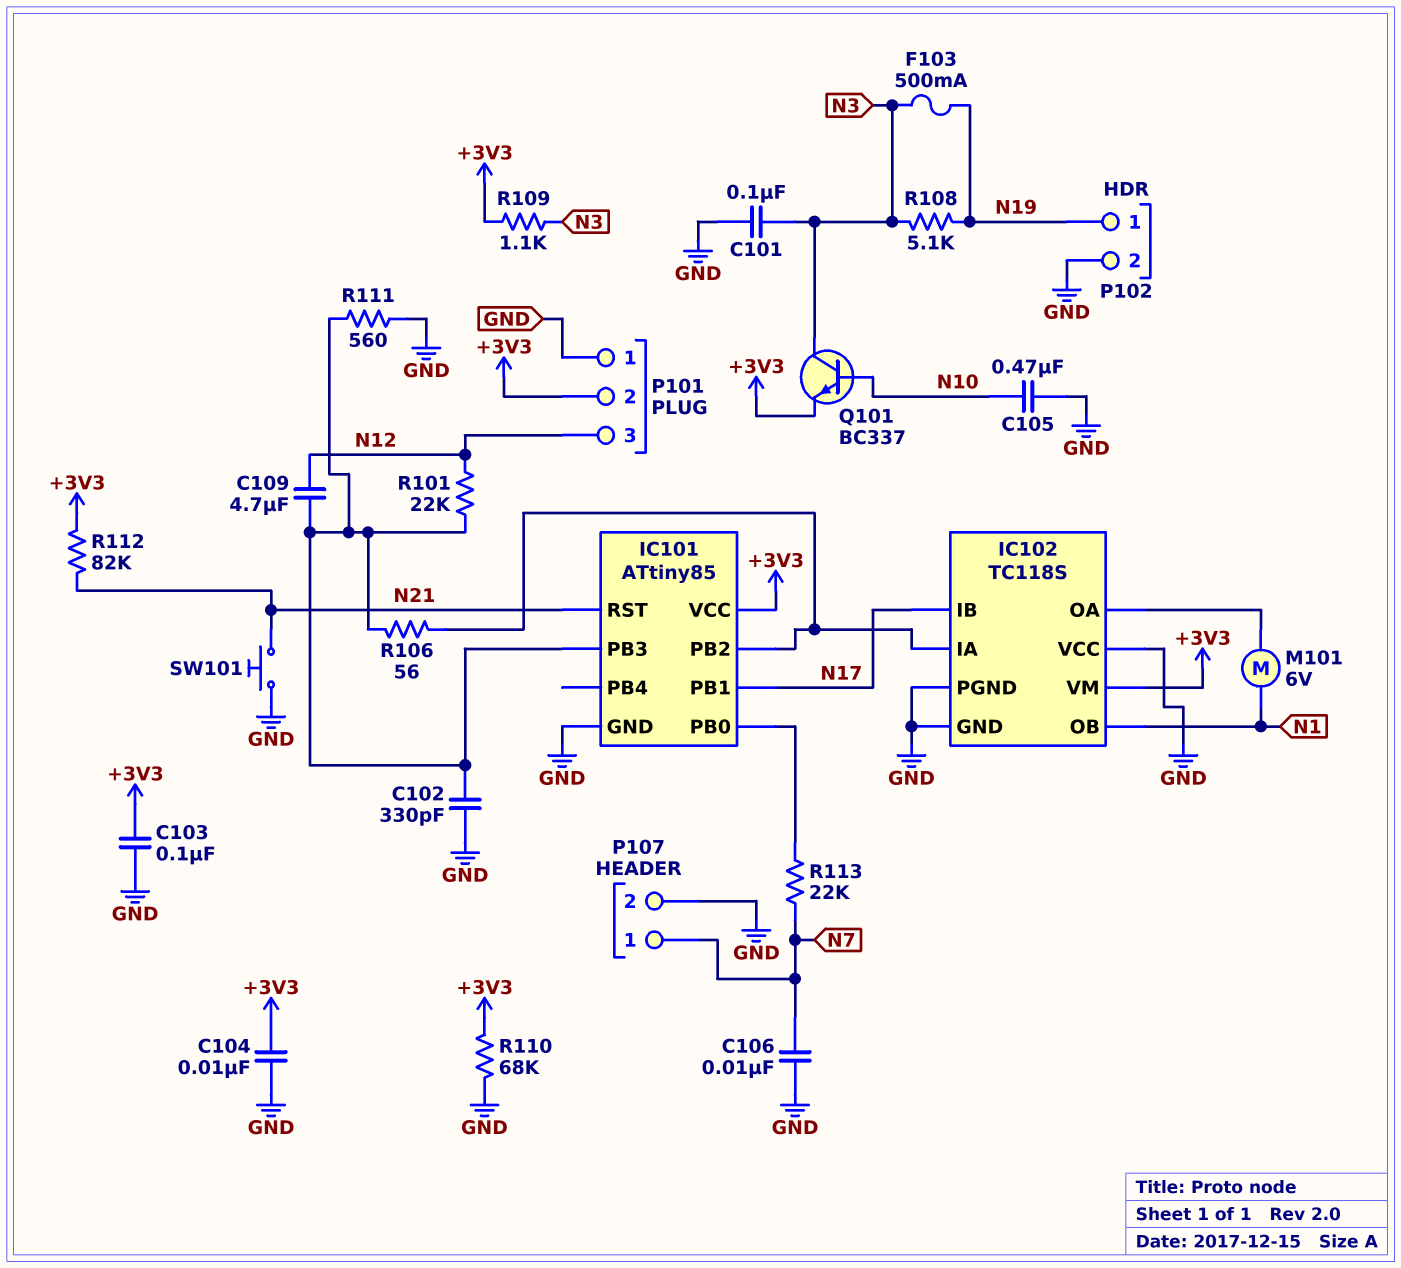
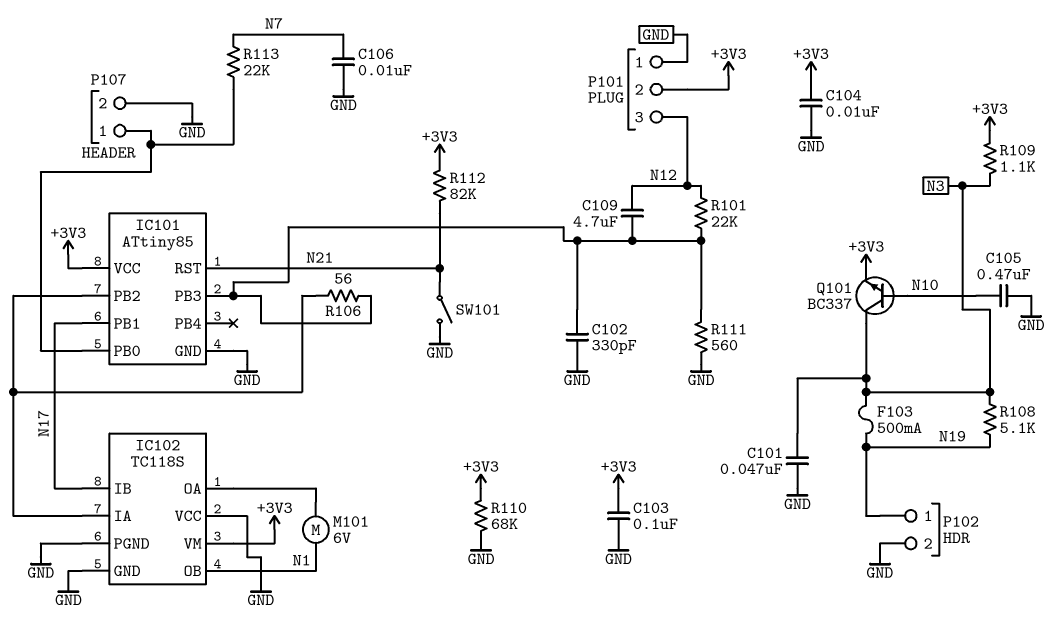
C101: 100nF (GND, N3) -> 47nF (GND, N3)
P107 pin 1: N7 -> IC101/PB0
SW101: button (GND, N21) -> switch (GND, N21)

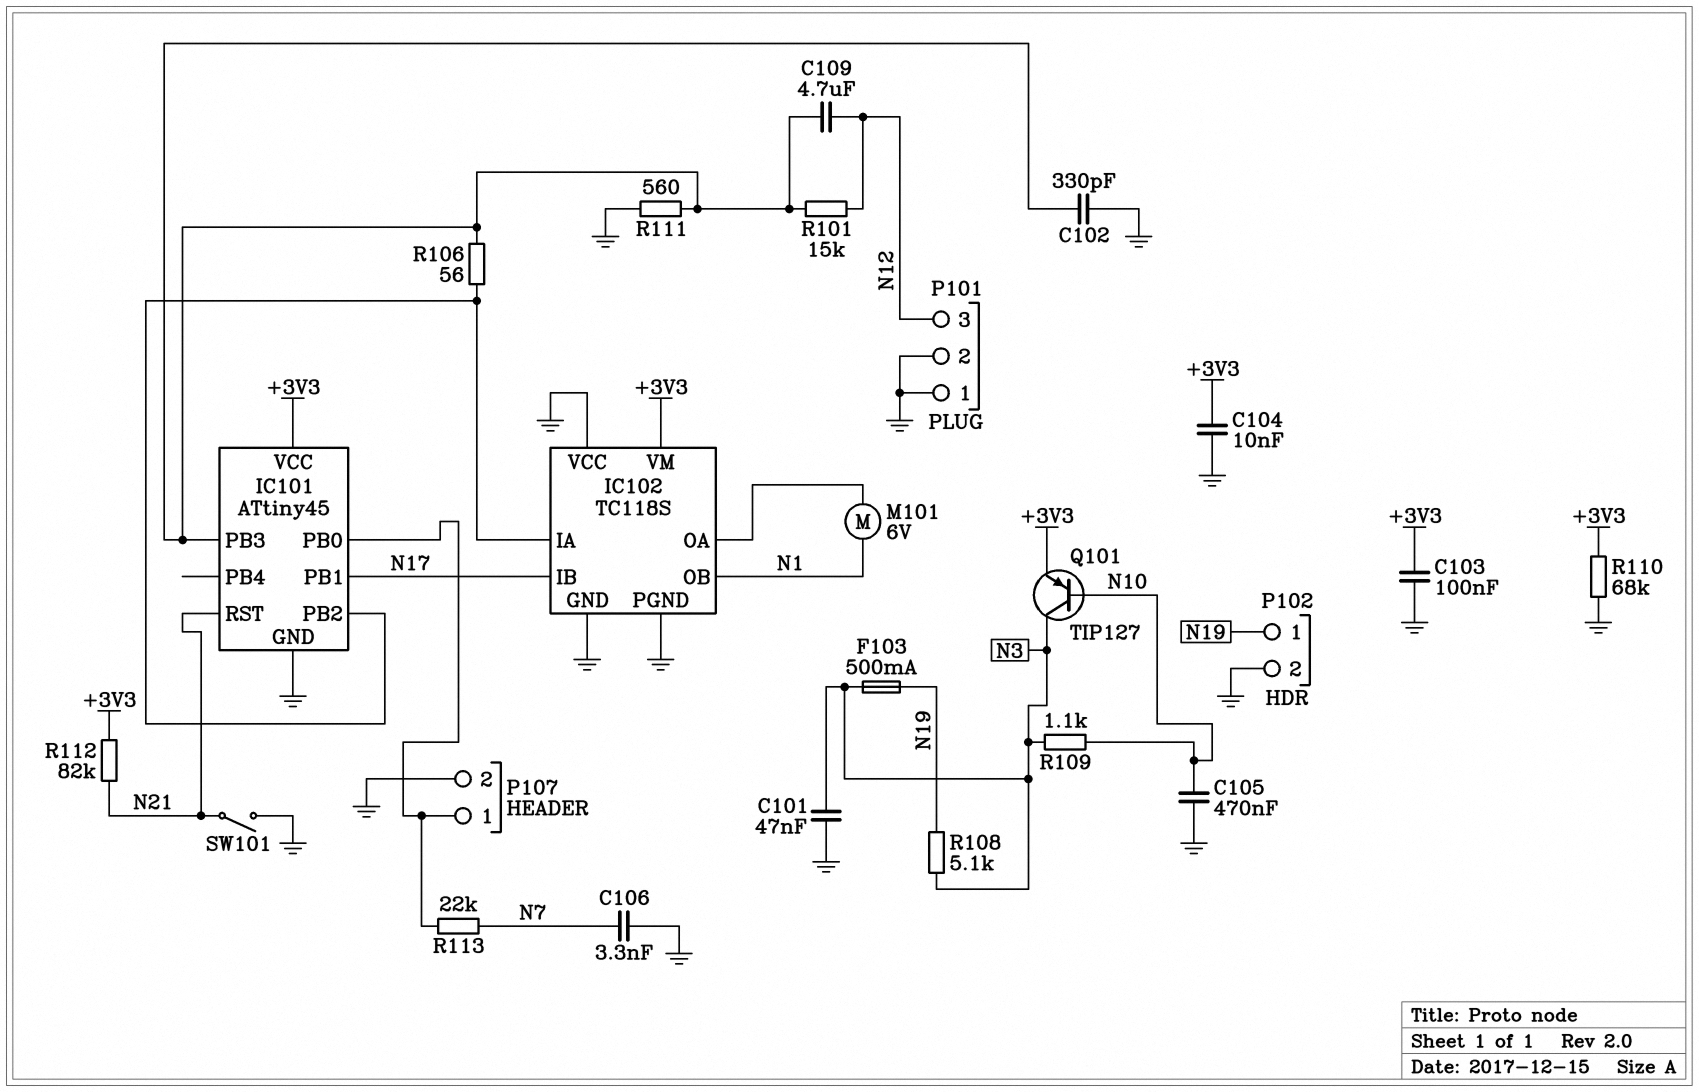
C106: 10nF (GND, N7) -> 3.3nF (GND, N7)
IC101: ATtiny85 -> ATtiny45
P101 pin 2: +3V3 -> GND
Q101: NPN BC337 (B N10, C N3, E +3V3) -> PNP TIP127 (B N10, C N3, E +3V3)
R101: 22k (IC101/PB3, N12) -> 15k (IC101/PB3, N12)
R109: 1.1k (+3V3, N3) -> 1.1k (N3, N10)

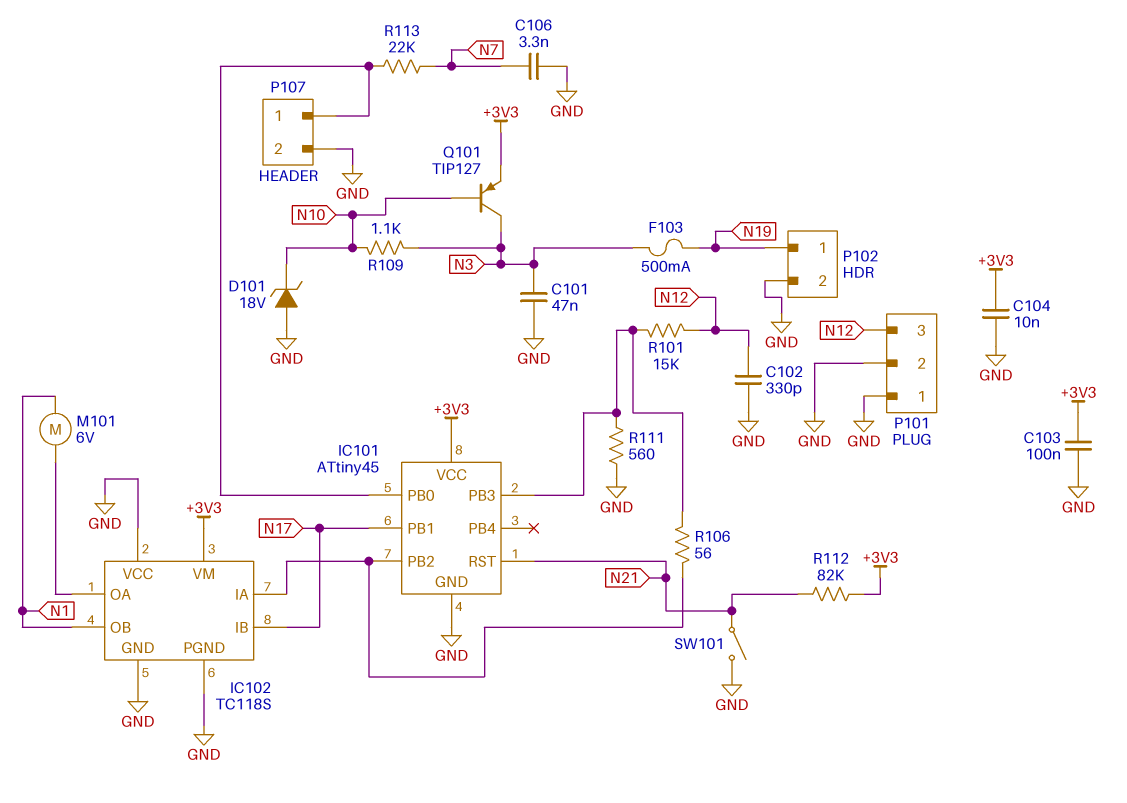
C102: 330pF (GND, IC101/PB3) -> 330pF (GND, N12)
C105: 470nF (GND, N10) -> none
C109: 4.7uF (IC101/PB3, N12) -> none
D101: none -> zener 18V (A GND, K N10)
R108: 5.1k (N3, N19) -> none
R110: 68k (+3V3, GND) -> none

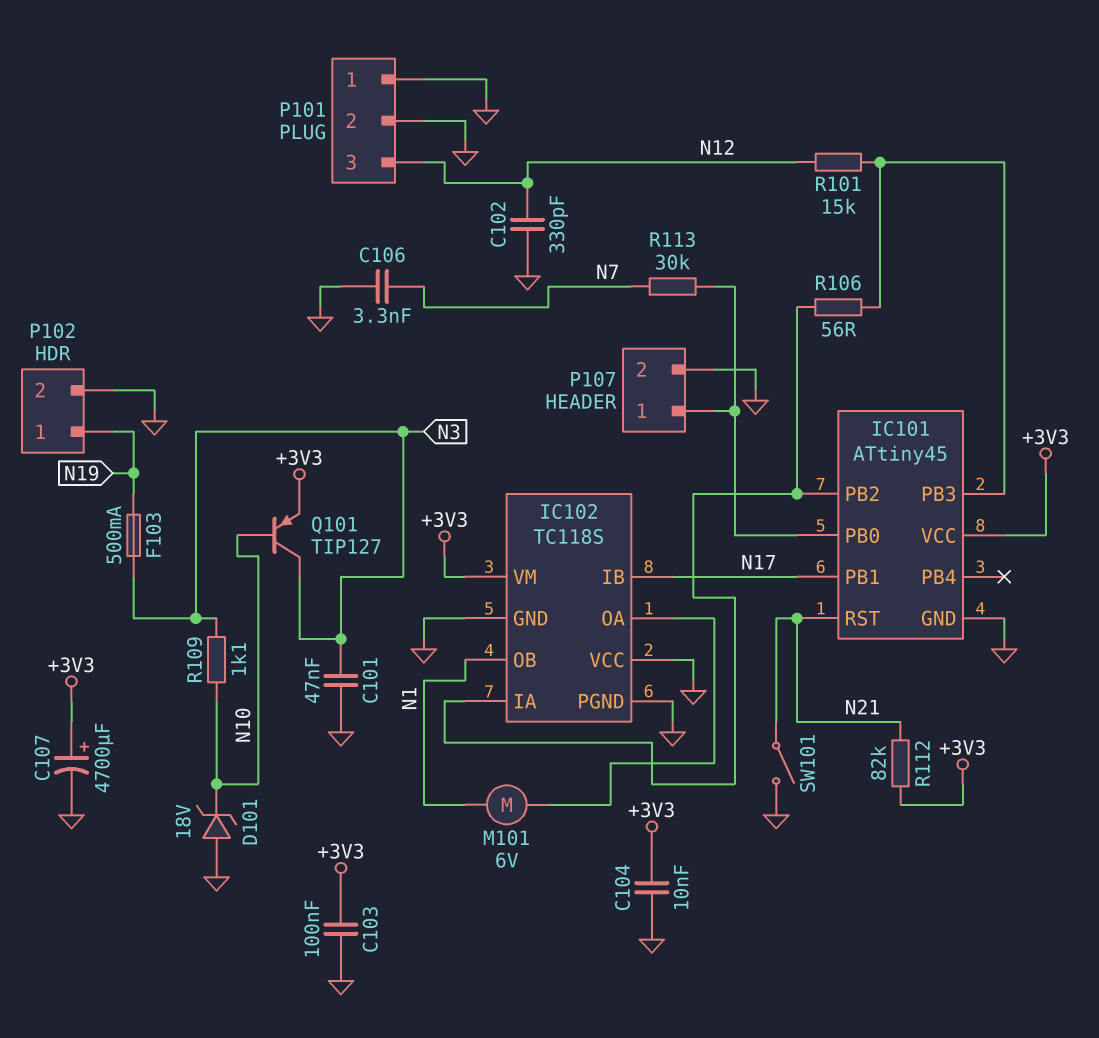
C107: none -> 4700uF (plus +3V3, minus GND)
R111: 560 (GND, IC101/PB3) -> none
R113: 22k (IC101/PB0, N7) -> 30k (IC101/PB0, N7)

